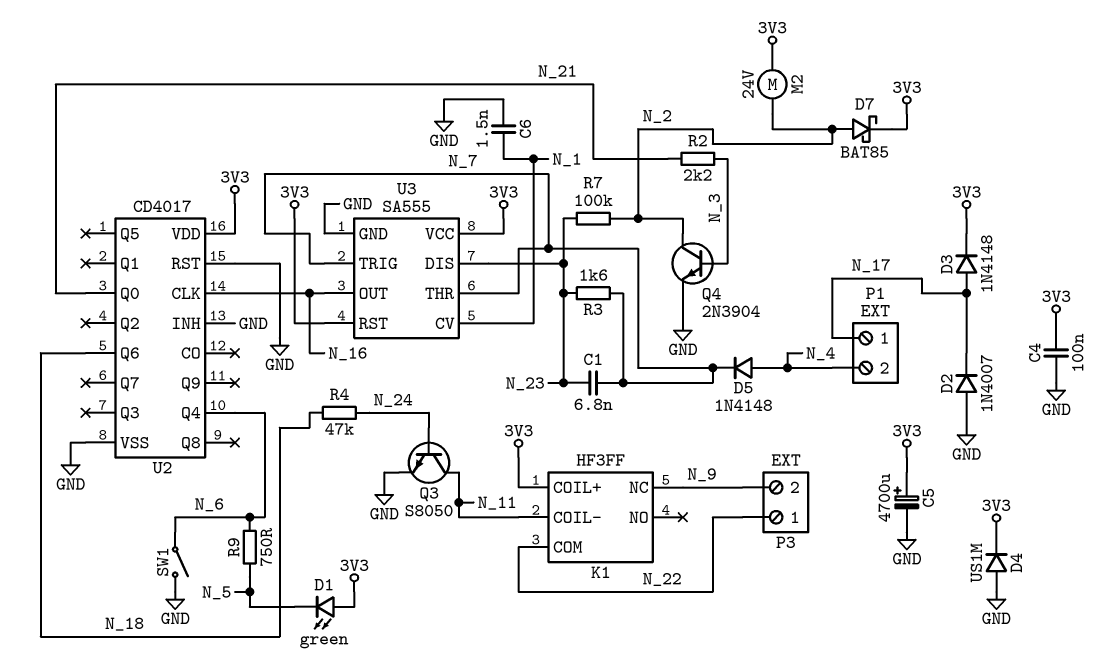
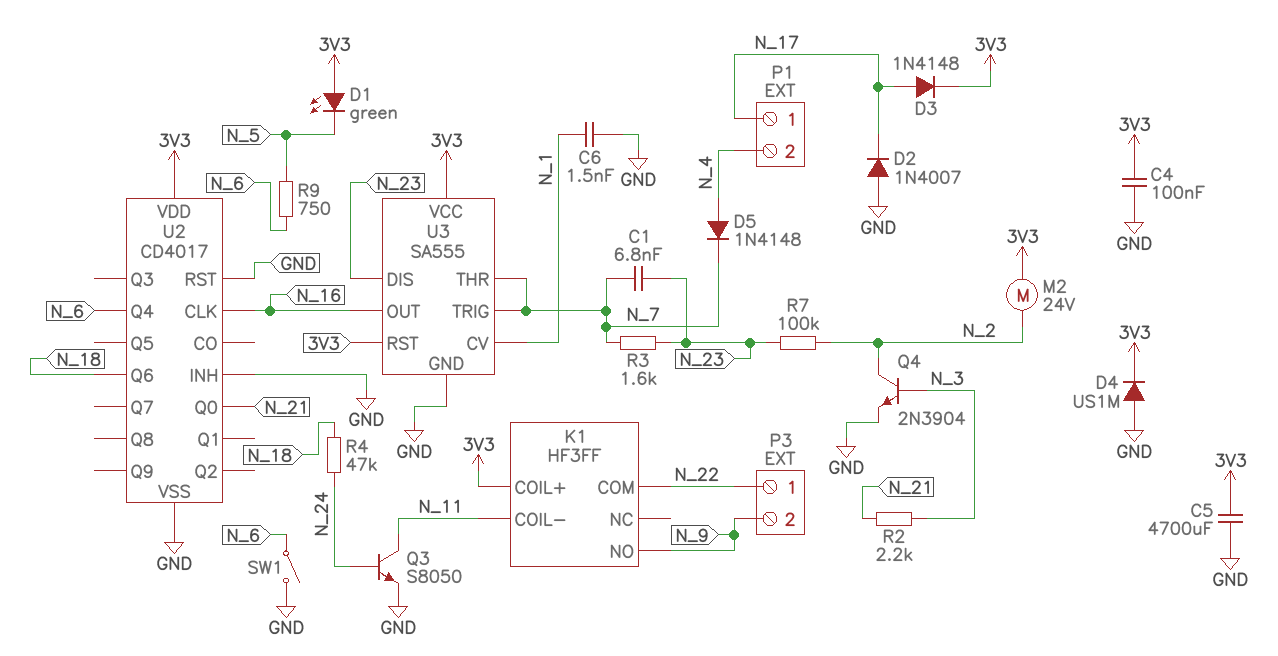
C5: 4700uF (plus 3V3, minus GND) -> 4700uF (3V3, GND)
D7: schottky BAT85 (A N_2, K 3V3) -> none
K1 pin NC: N_9 -> none
K1 pin NO: none -> N_9

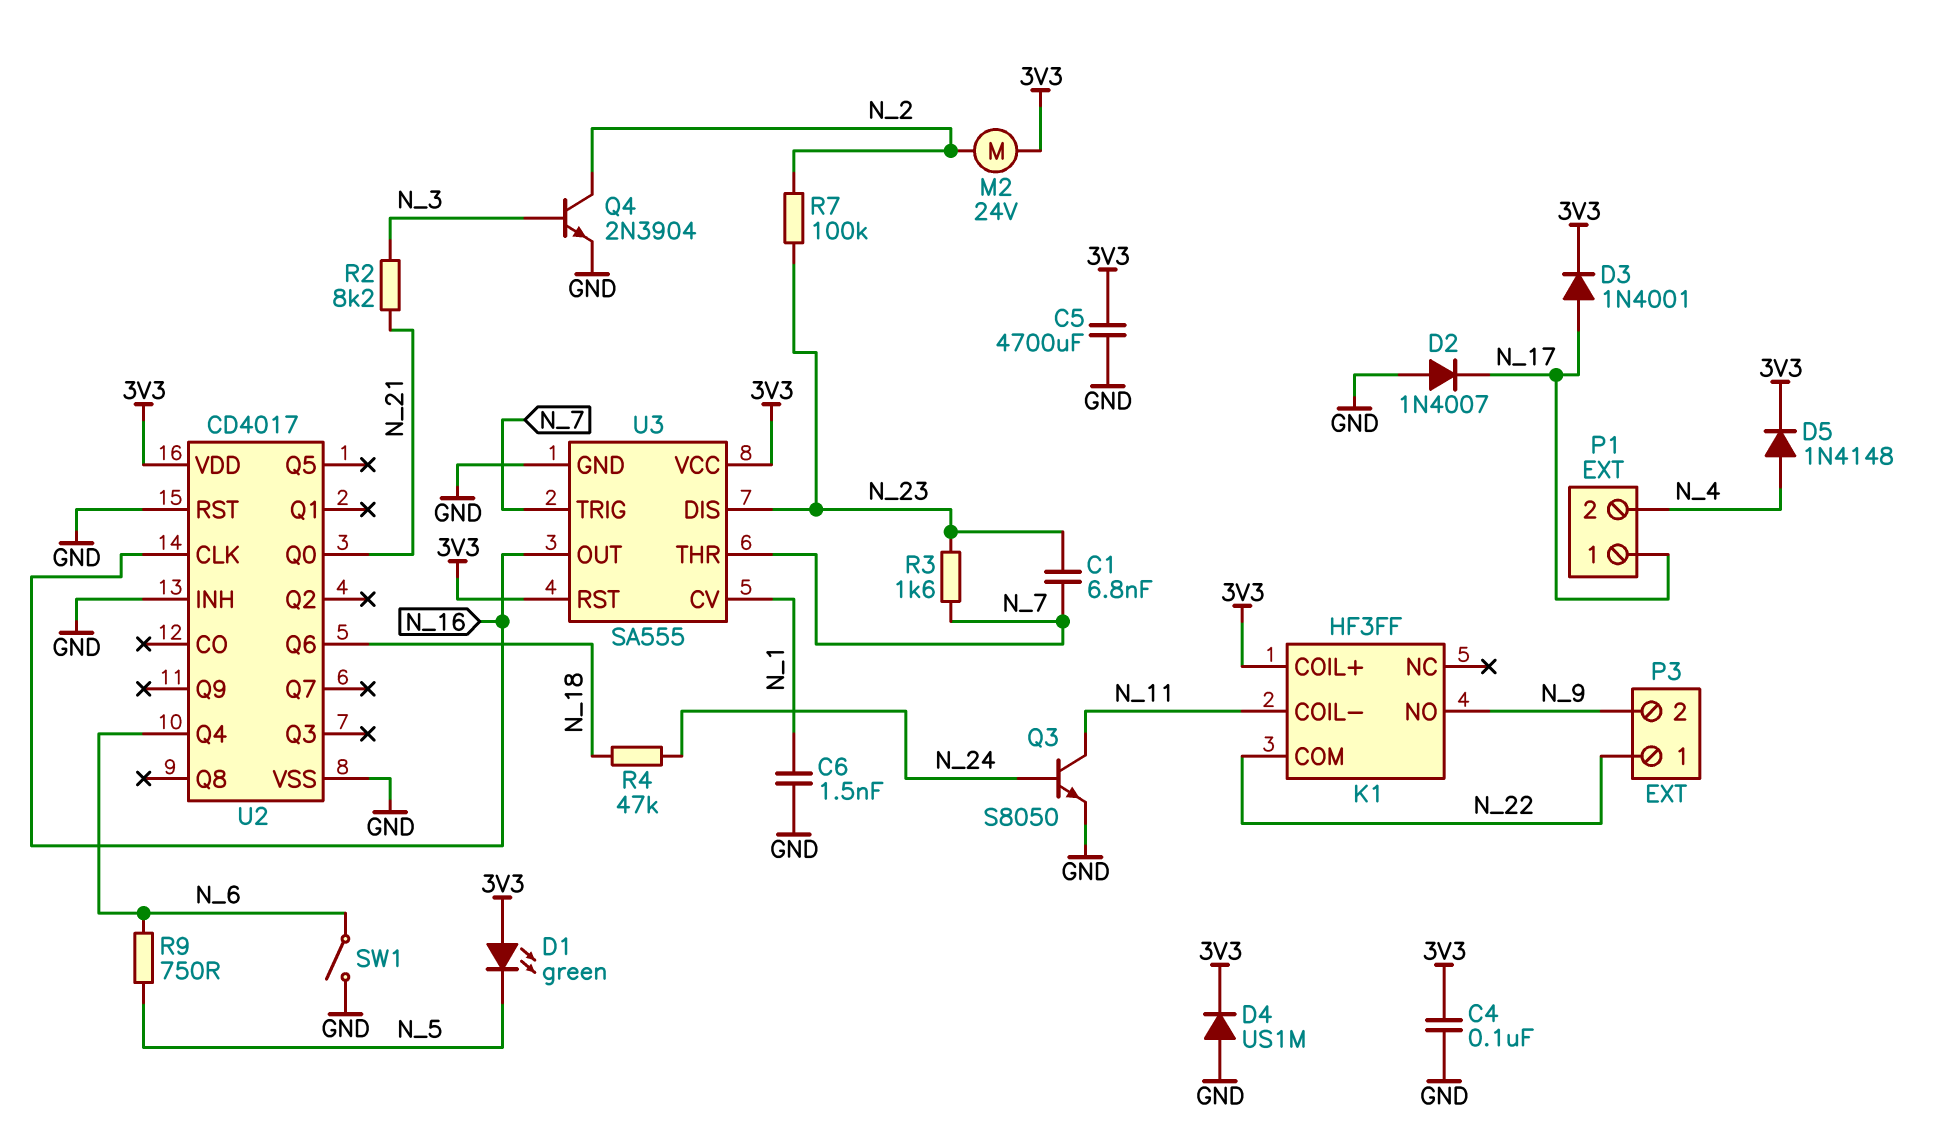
D3: diode 1N4148 (A N_17, K 3V3) -> diode 1N4001 (A N_17, K 3V3)
D5: diode 1N4148 (A N_4, K N_7) -> diode 1N4148 (A N_4, K 3V3)
R2: 2.2k (N_3, N_21) -> 8.2k (N_3, N_21)

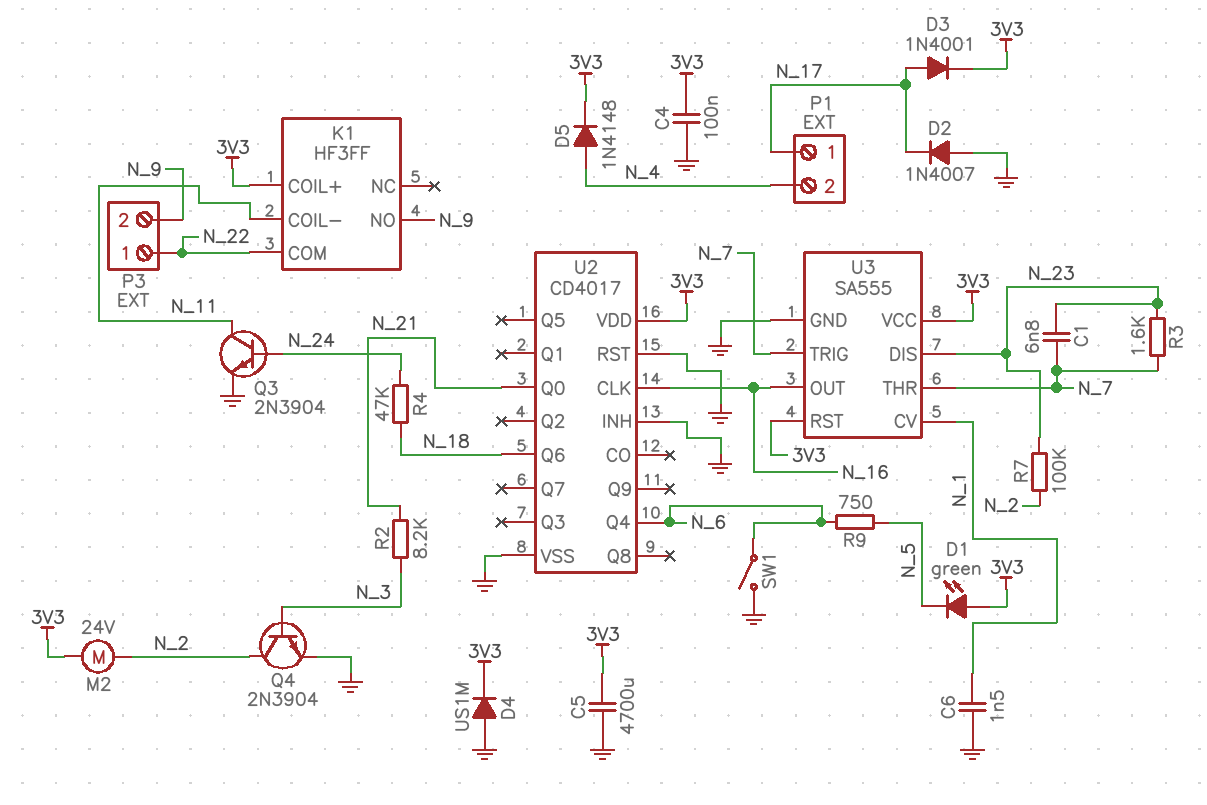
Q3: NPN S8050 (B N_24, C N_11, E GND) -> NPN 2N3904 (B N_24, C N_11, E GND)

